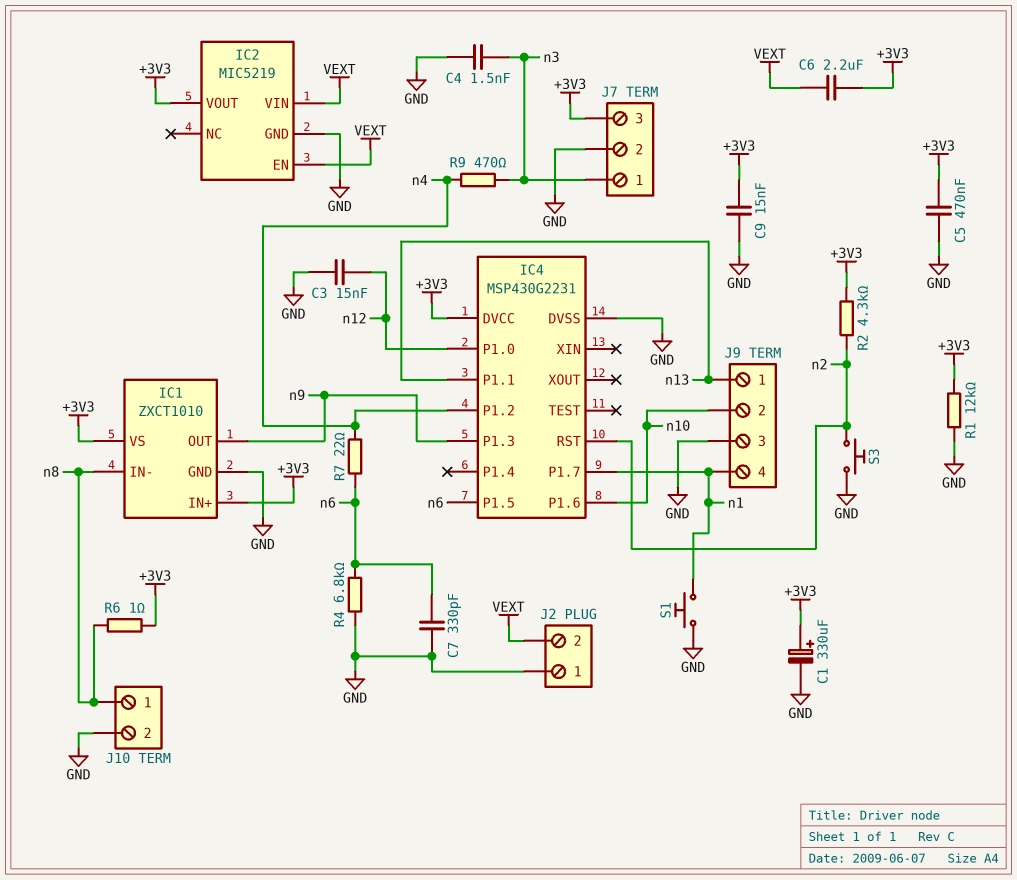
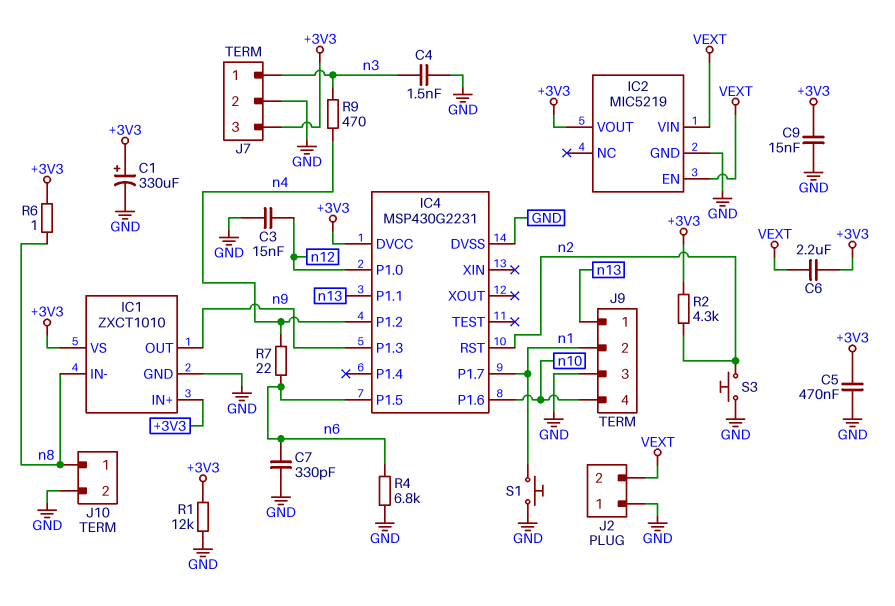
J9 pin 2: n10 -> n1
J9 pin 4: n1 -> n10

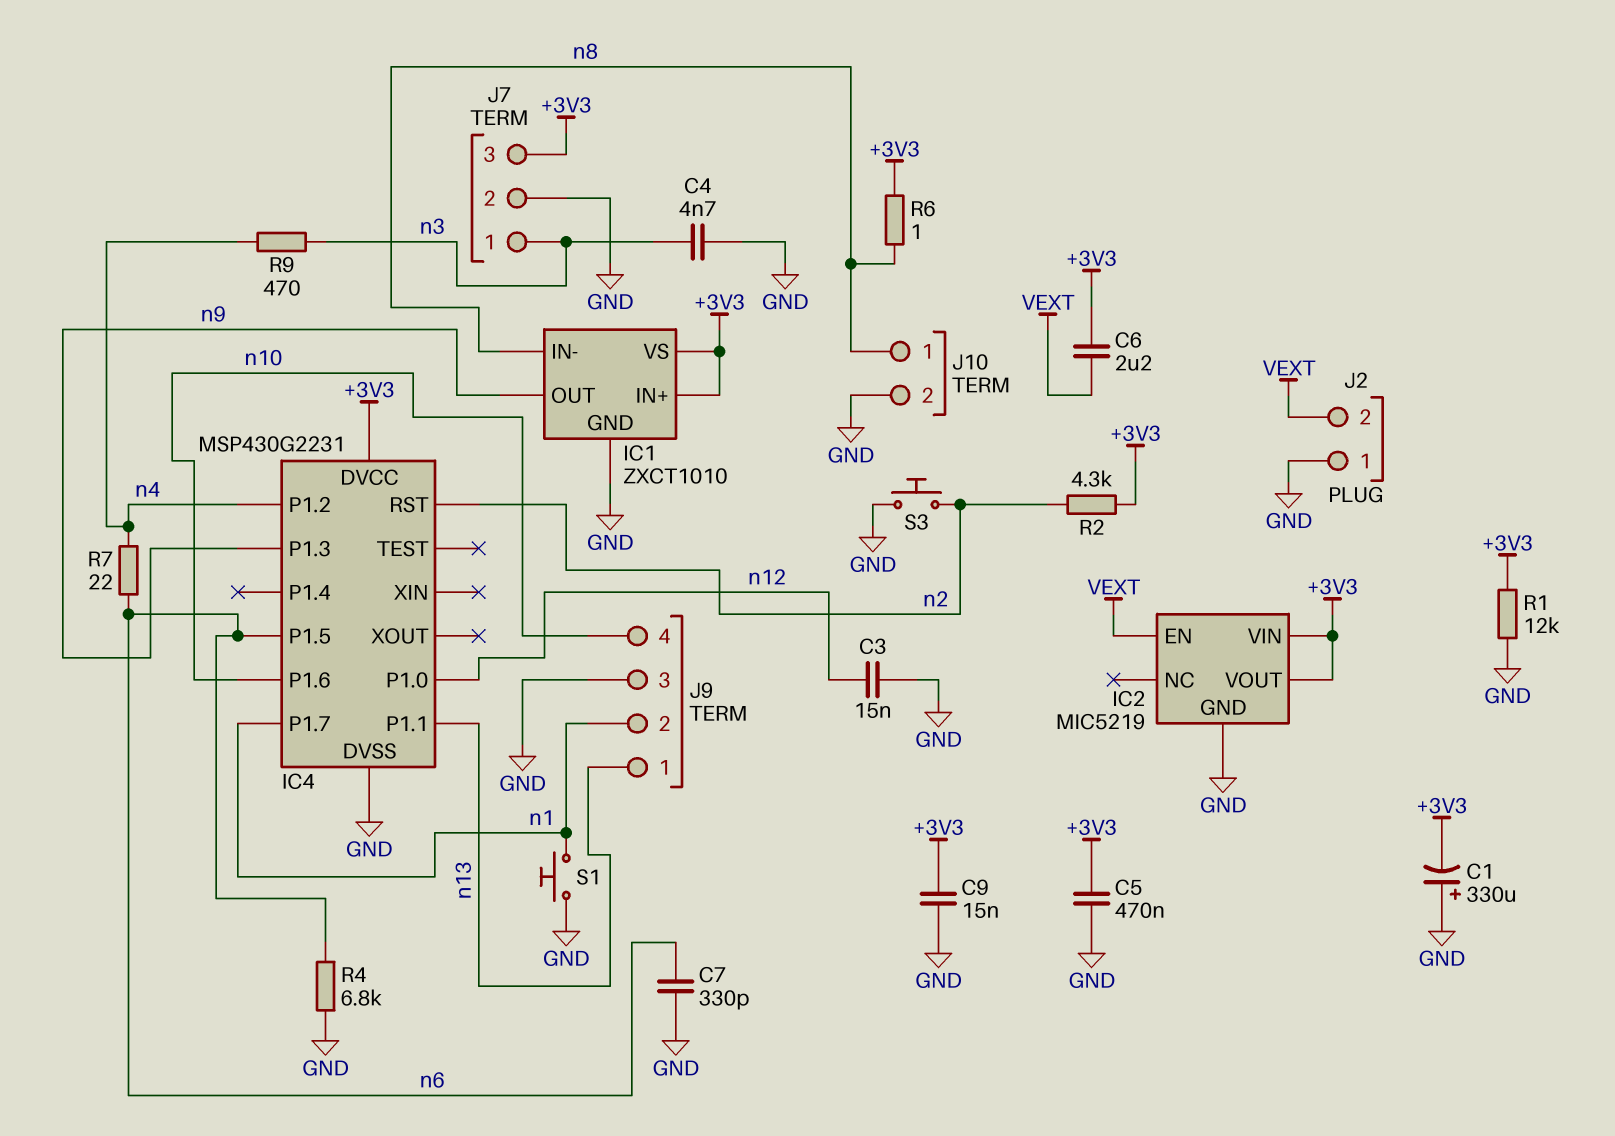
C1: 330uF (plus +3V3, minus GND) -> 330uF (plus GND, minus +3V3)
C4: 1.5nF (GND, n3) -> 4.7nF (GND, n3)
IC2 pin VIN: VEXT -> +3V3

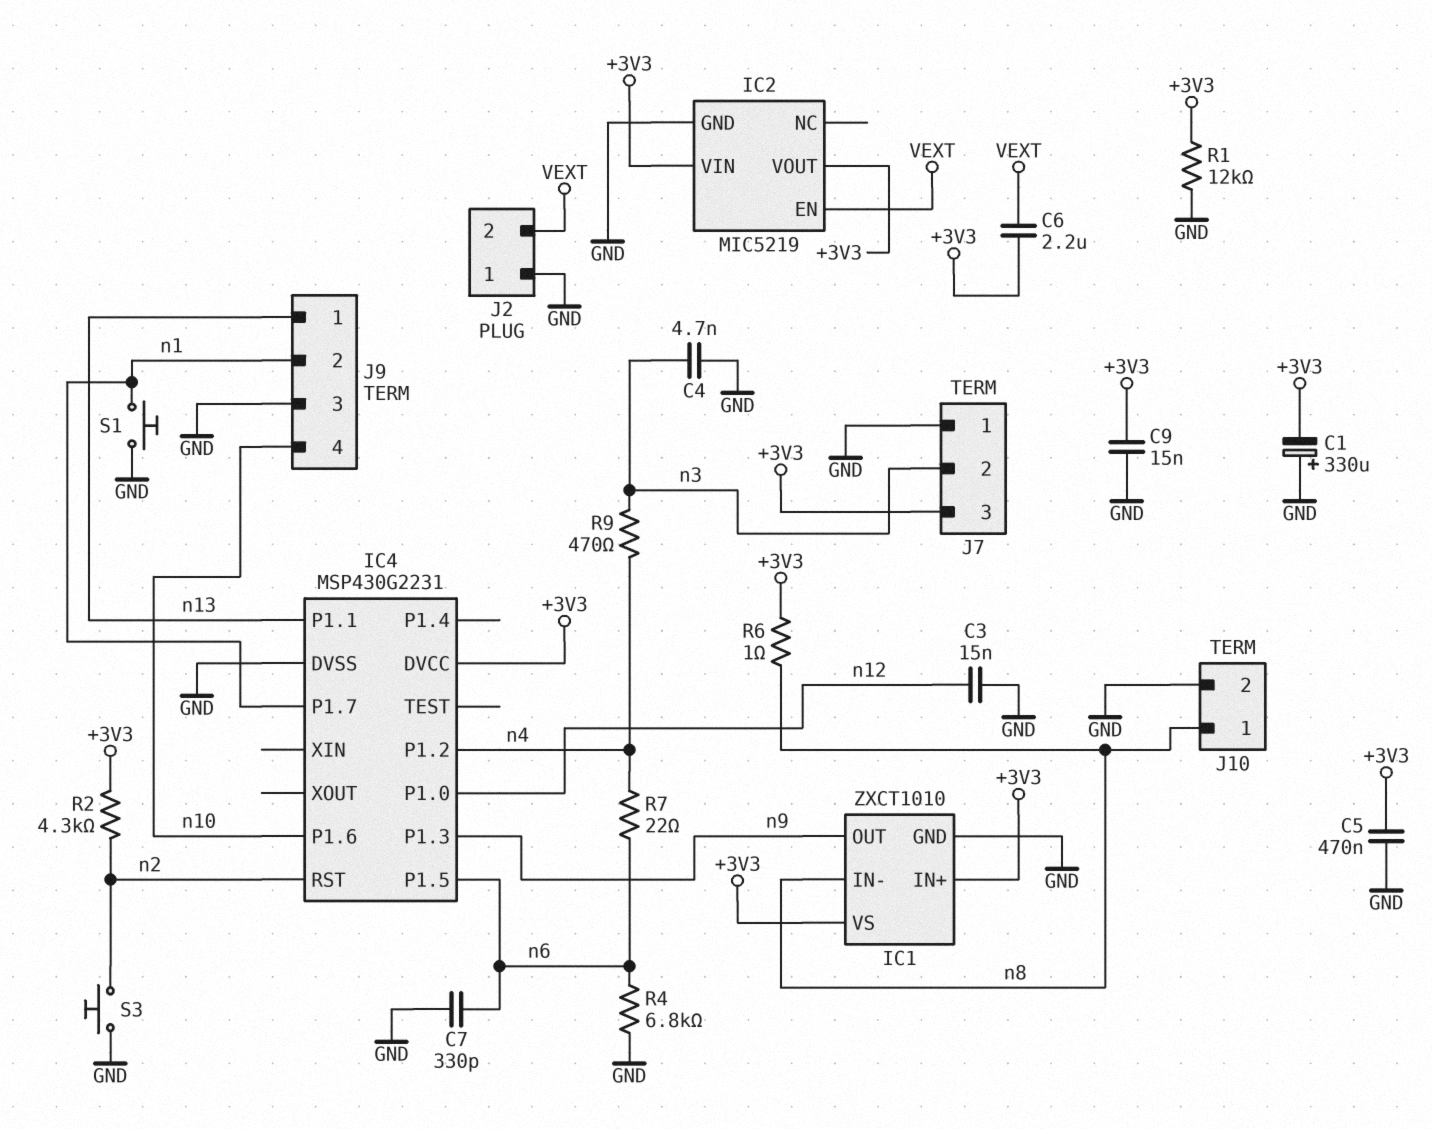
J7 pin 1: n3 -> GND
J7 pin 2: GND -> n3

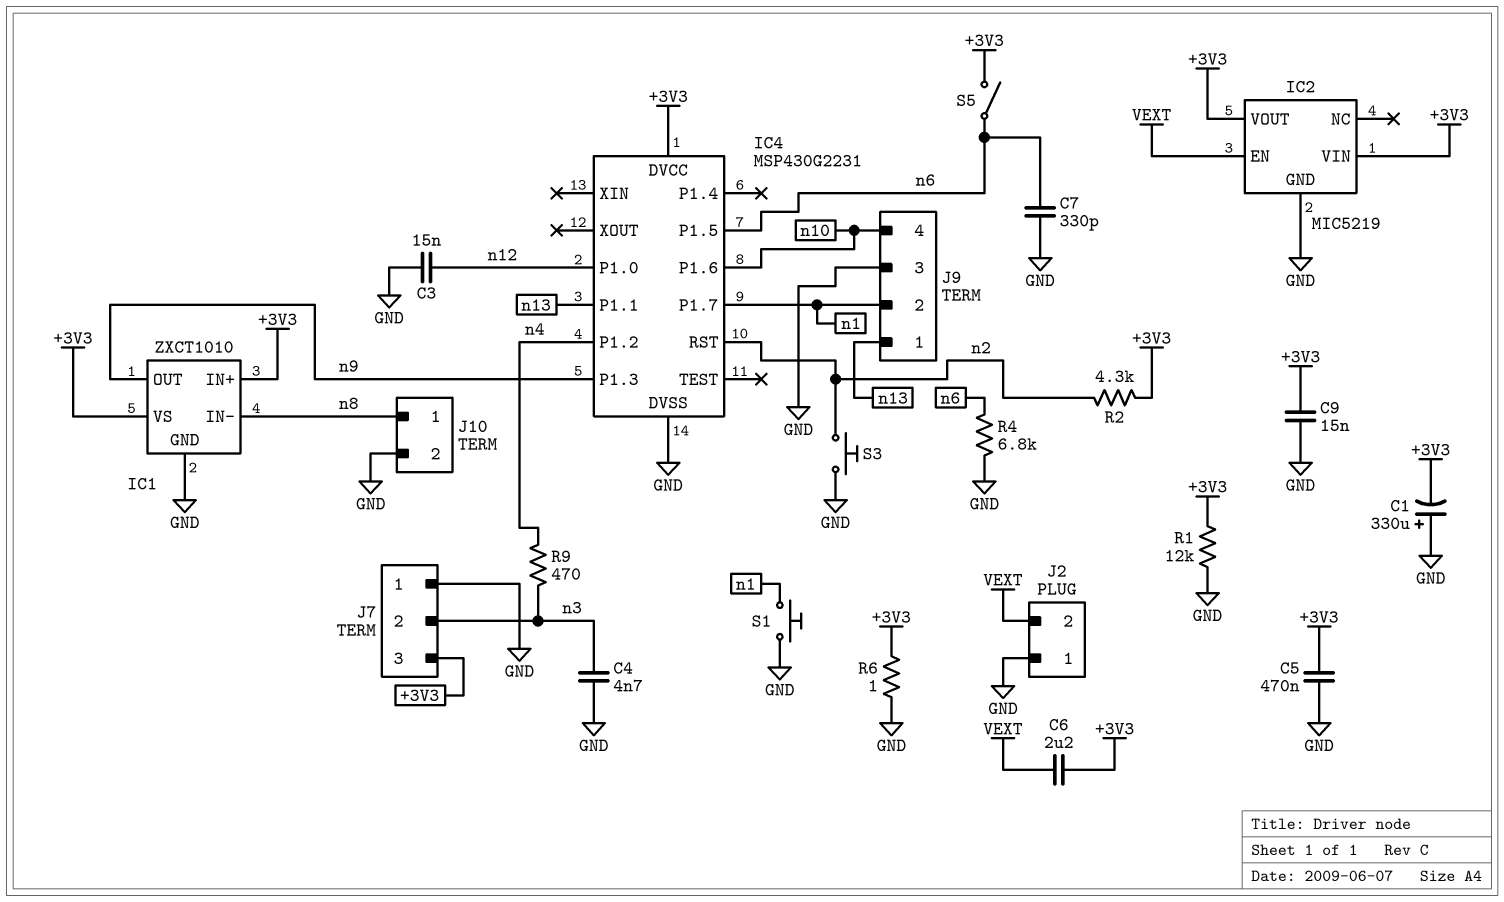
R6: 1 (+3V3, n8) -> 1 (+3V3, GND)
R7: 22 (n4, n6) -> none
S5: none -> switch (+3V3, n6)

